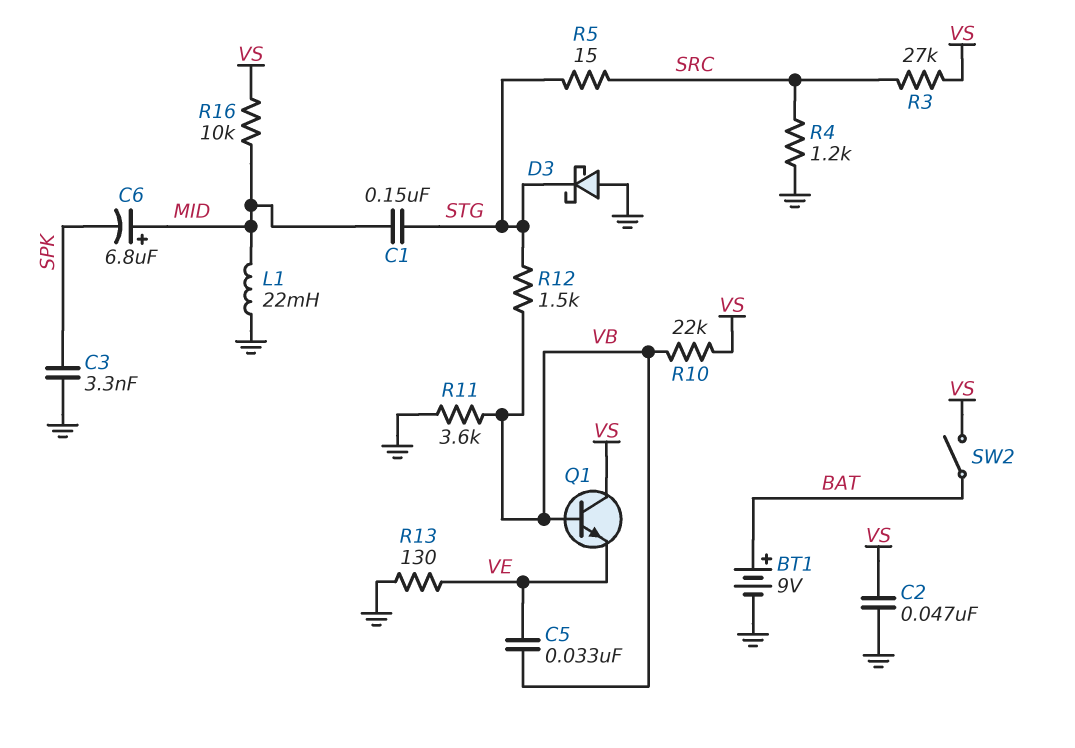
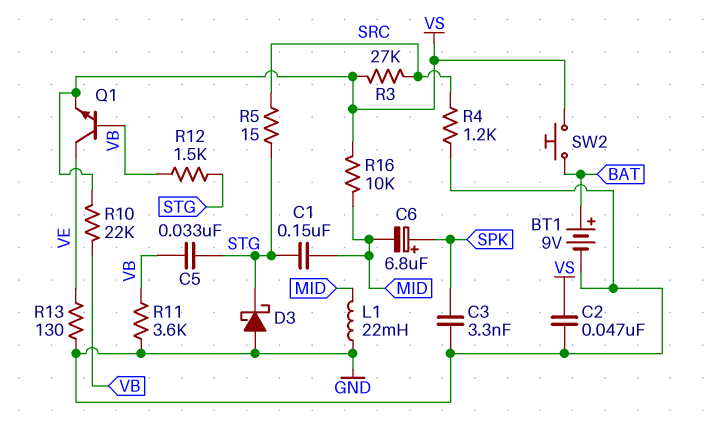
C5: 33nF (VB, VE) -> 33nF (STG, VB)
C6: 6.8uF (plus MID, minus SPK) -> 6.8uF (plus SPK, minus MID)
Q1: NPN (B VB, C VS, E VE) -> NPN (B VB, C VE, E VS)
SW2: switch (BAT, VS) -> button (BAT, VS)

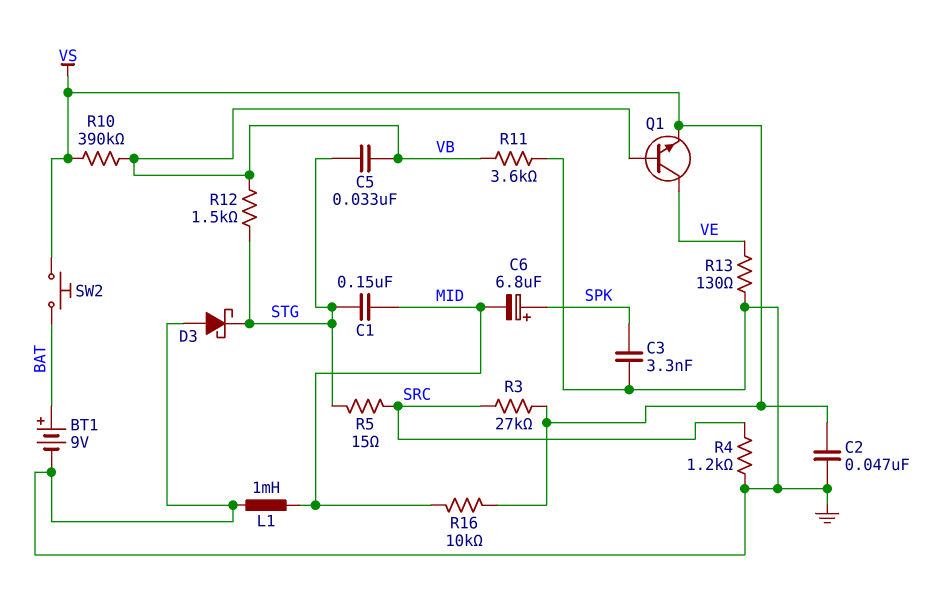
L1: 22mH (GND, MID) -> 1mH (GND, MID)
R10: 22k (VB, VS) -> 390k (VB, VS)

